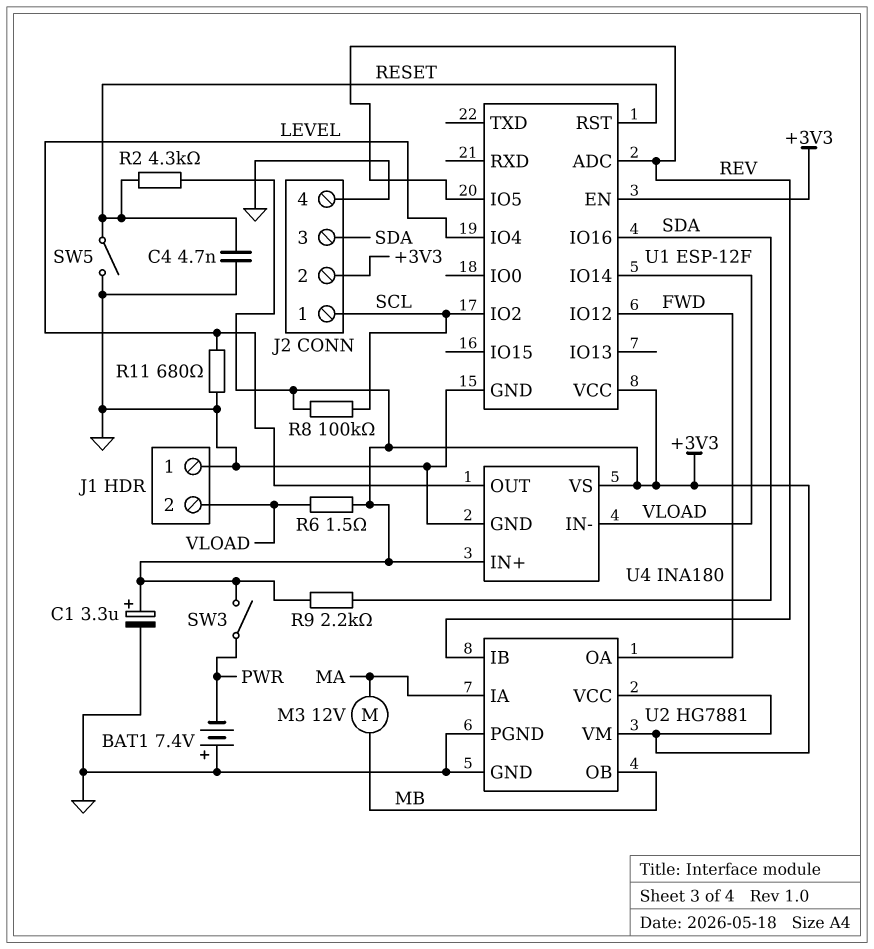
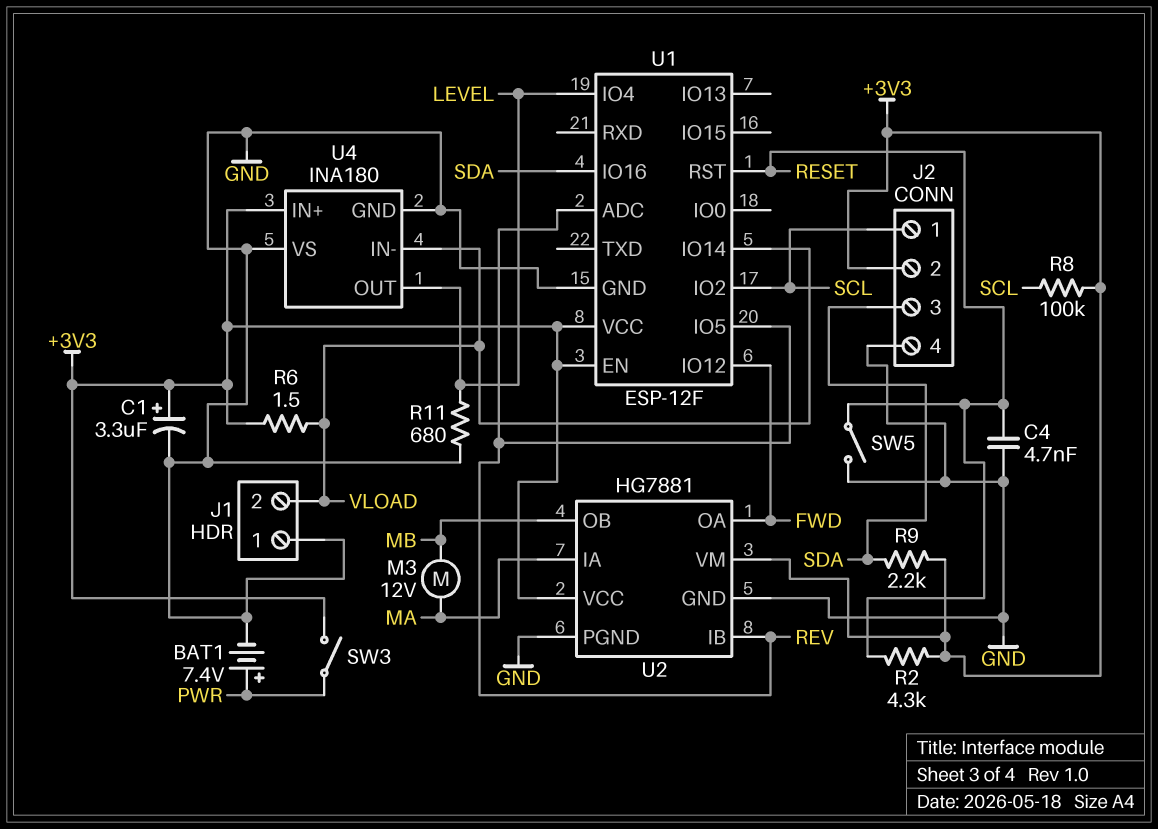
BAT1: 7.4V (plus GND, minus PWR) -> 7.4V (plus PWR, minus GND)
U4 pin VS: +3V3 -> GND

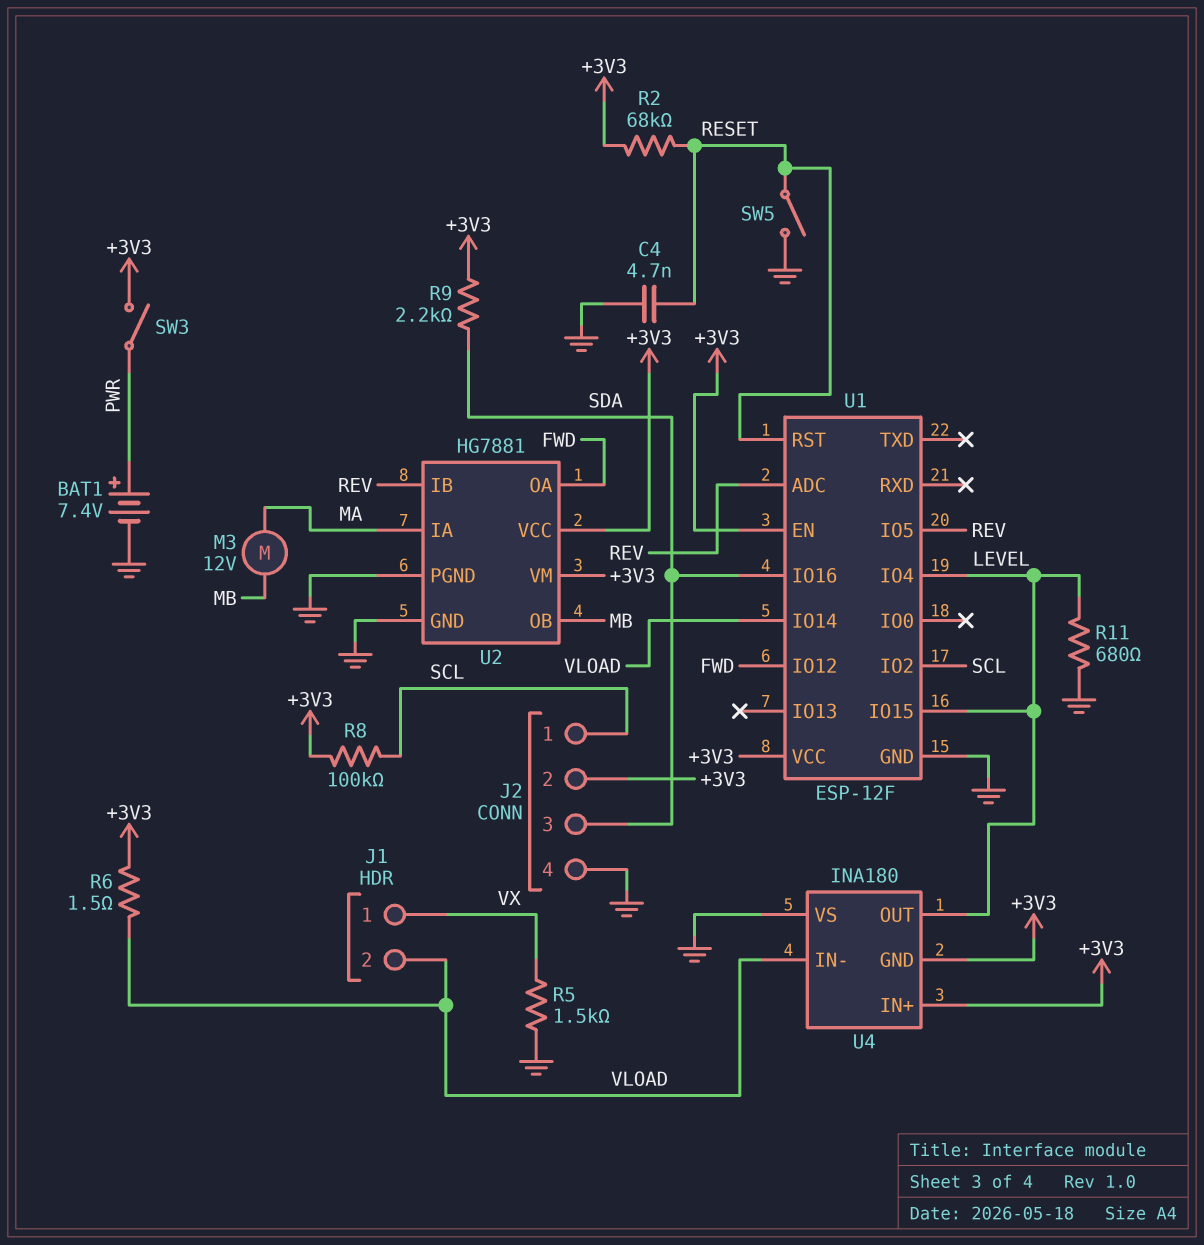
C1: 3.3uF (plus +3V3, minus GND) -> none
J1 pin 1: GND -> VX
R2: 4.3k (+3V3, RESET) -> 68k (+3V3, RESET)
R5: none -> 1.5k (GND, VX)
U1 pin IO15: none -> LEVEL
U4 pin GND: GND -> +3V3

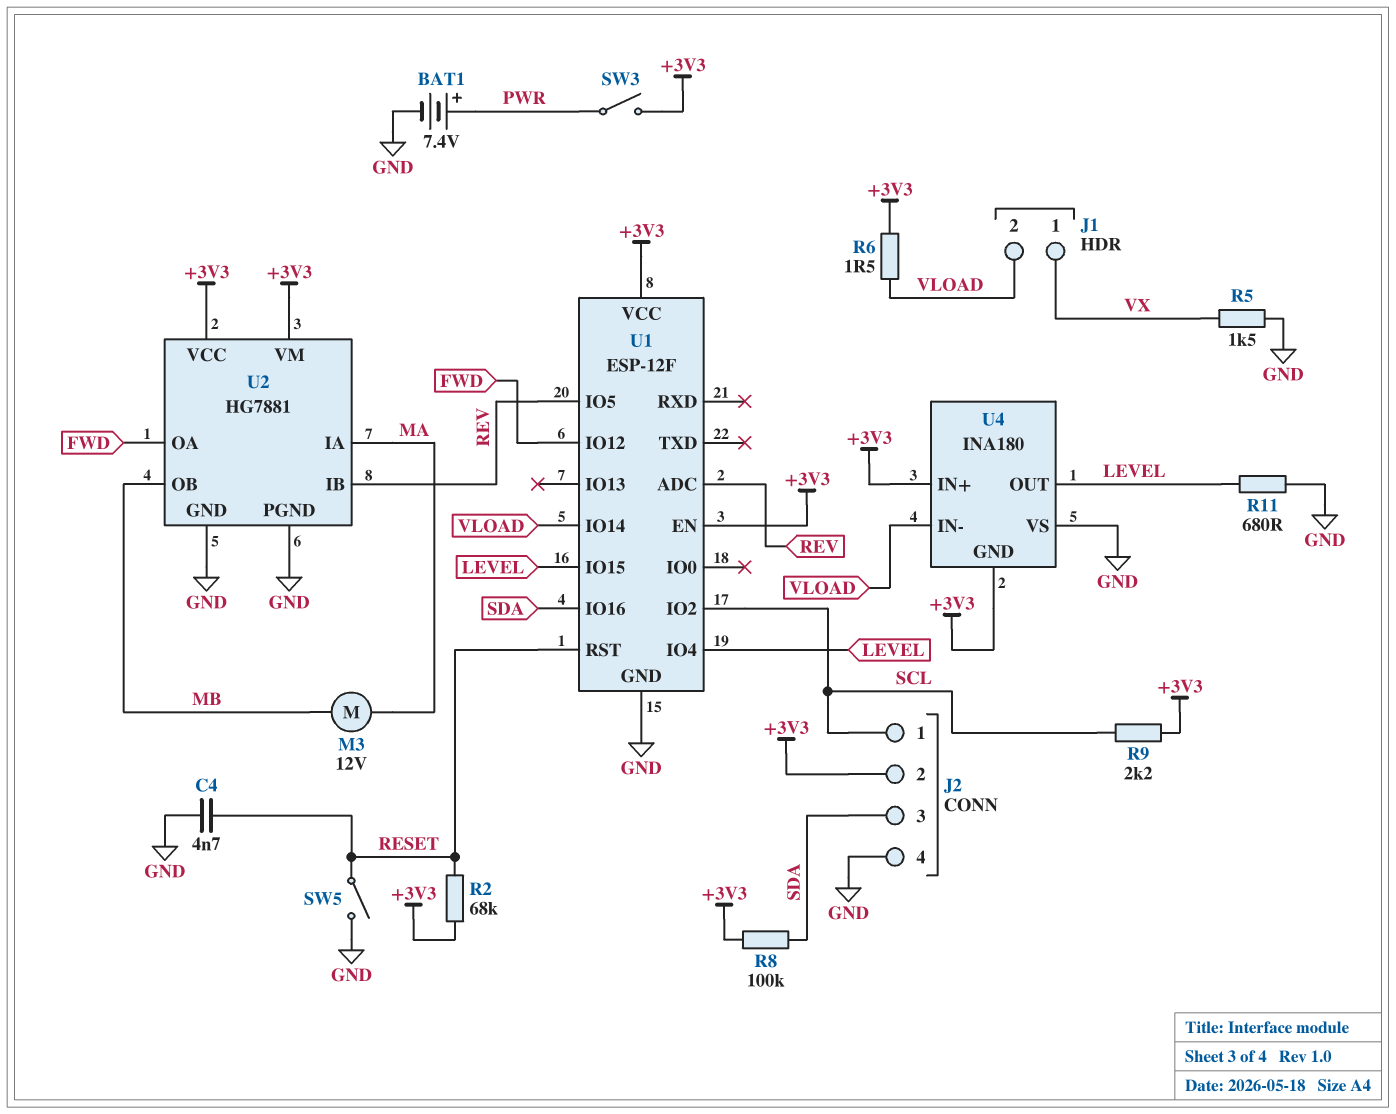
R8: 100k (+3V3, SCL) -> 100k (+3V3, SDA)
R9: 2.2k (+3V3, SDA) -> 2.2k (+3V3, SCL)

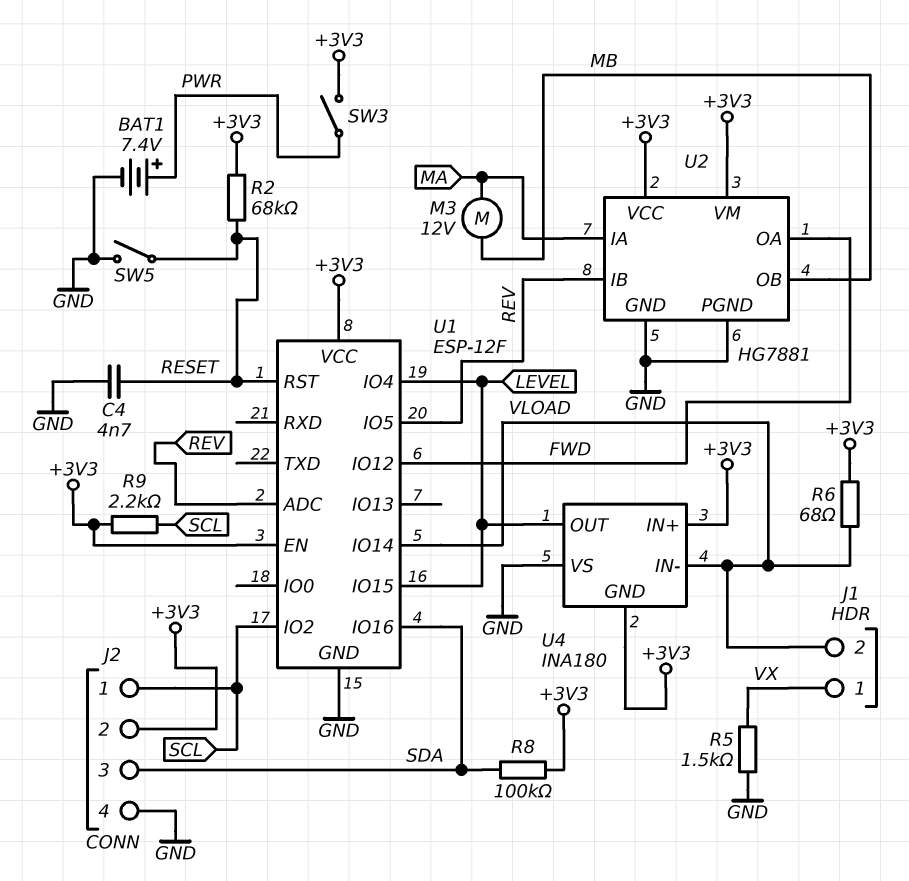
R6: 1.5 (+3V3, VLOAD) -> 68 (+3V3, VLOAD)
R11: 680 (GND, LEVEL) -> none

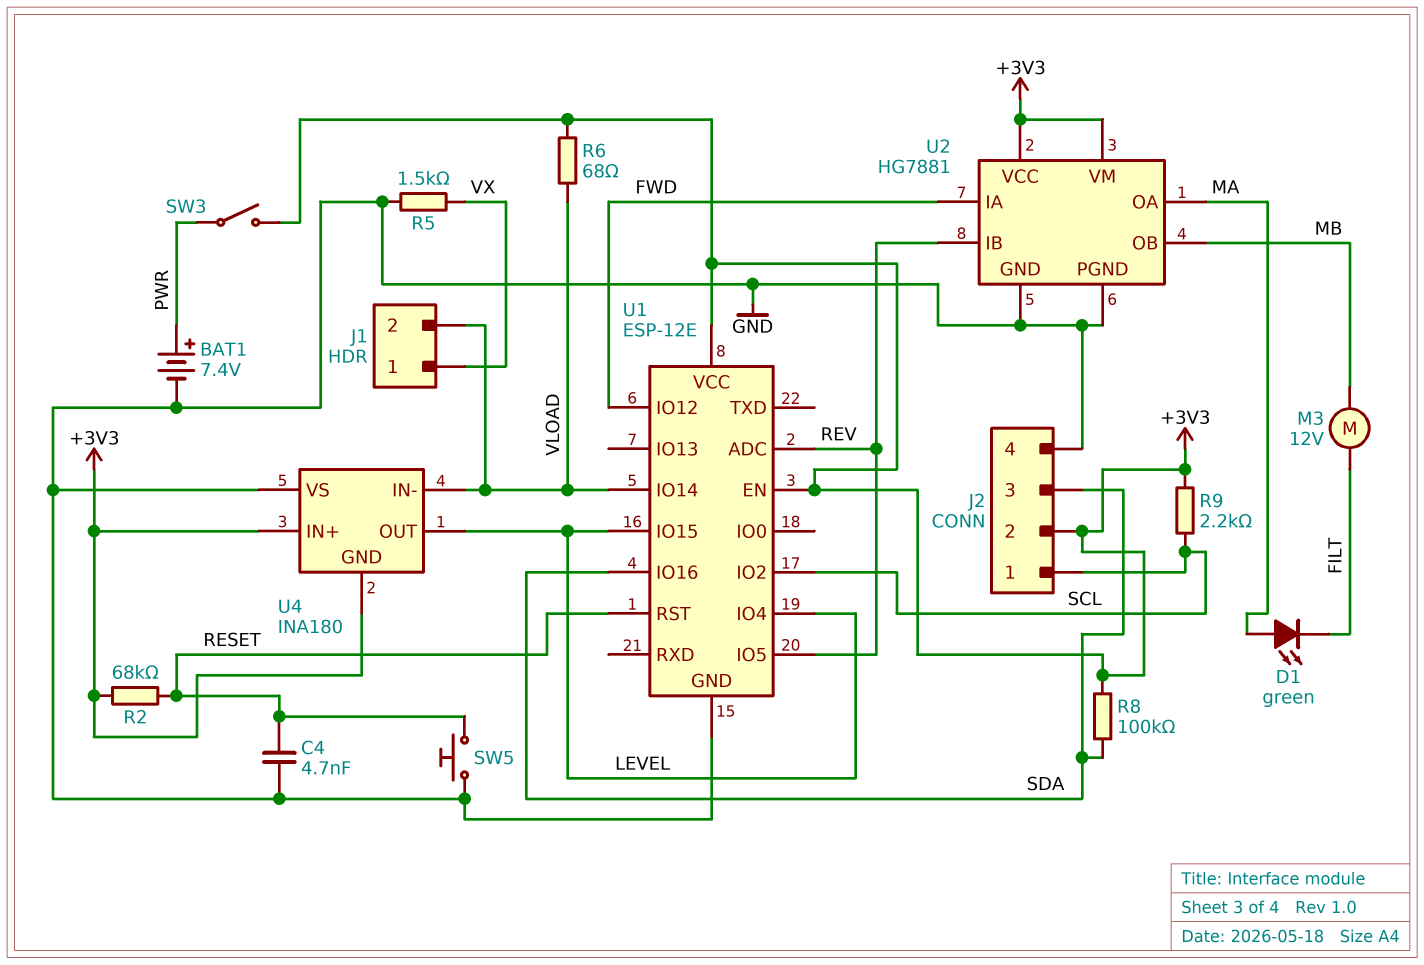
D1: none -> LED green (A MA, K FILT)
M3: motor 12V (MA, MB) -> motor 12V (FILT, MB)
SW5: switch (GND, RESET) -> button (GND, RESET)
U1: ESP-12F -> ESP-12E
U2 pin IA: MA -> FWD
U2 pin OA: FWD -> MA

